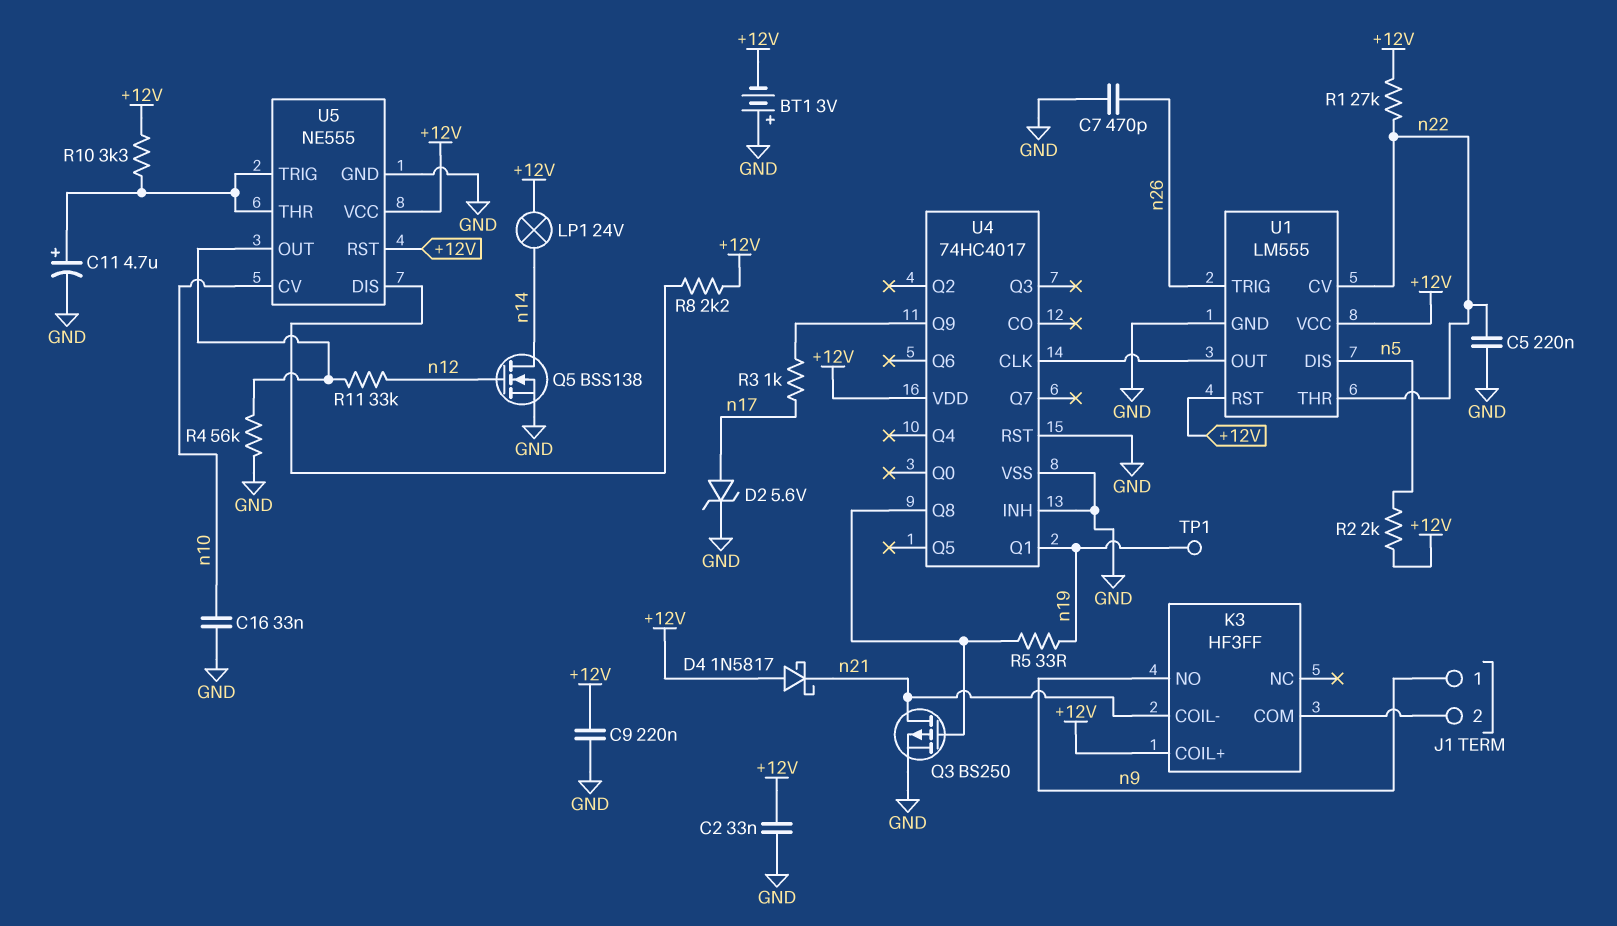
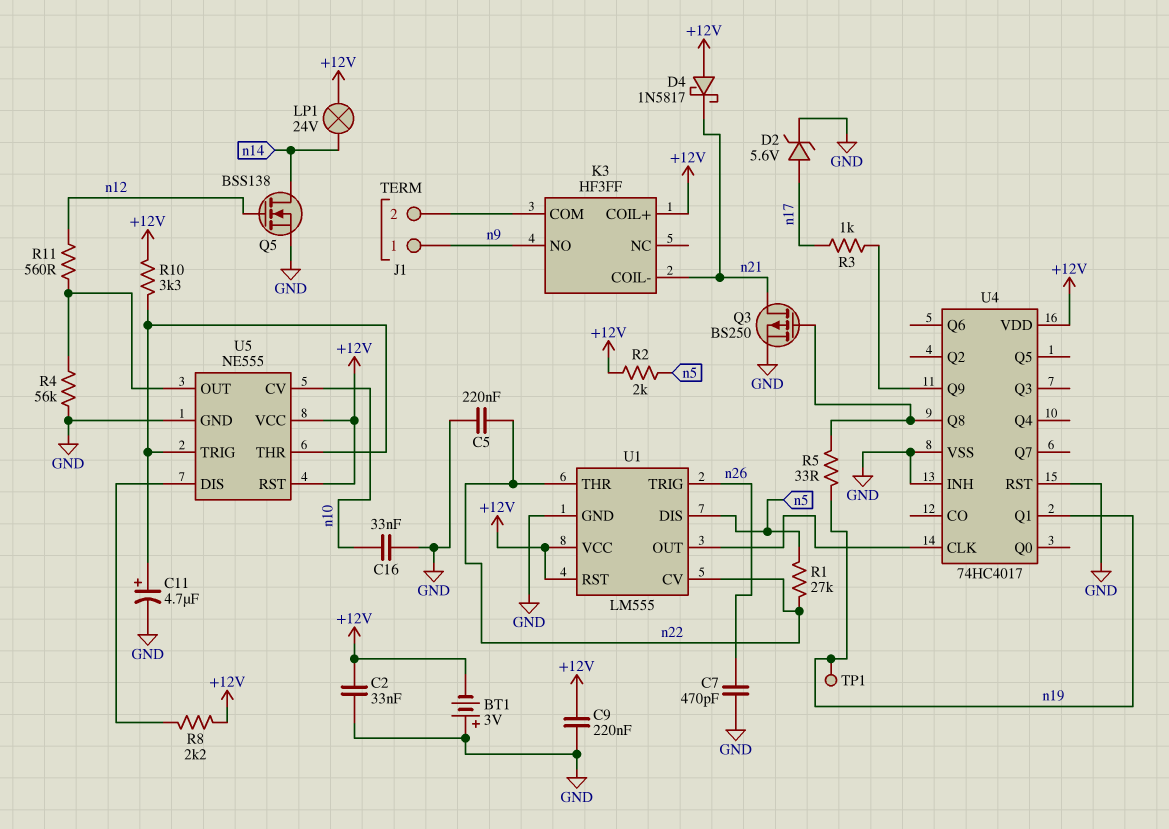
R1: 27k (+12V, n22) -> 27k (n5, n22)
R11: 33k (U5/OUT, n12) -> 560 (U5/OUT, n12)

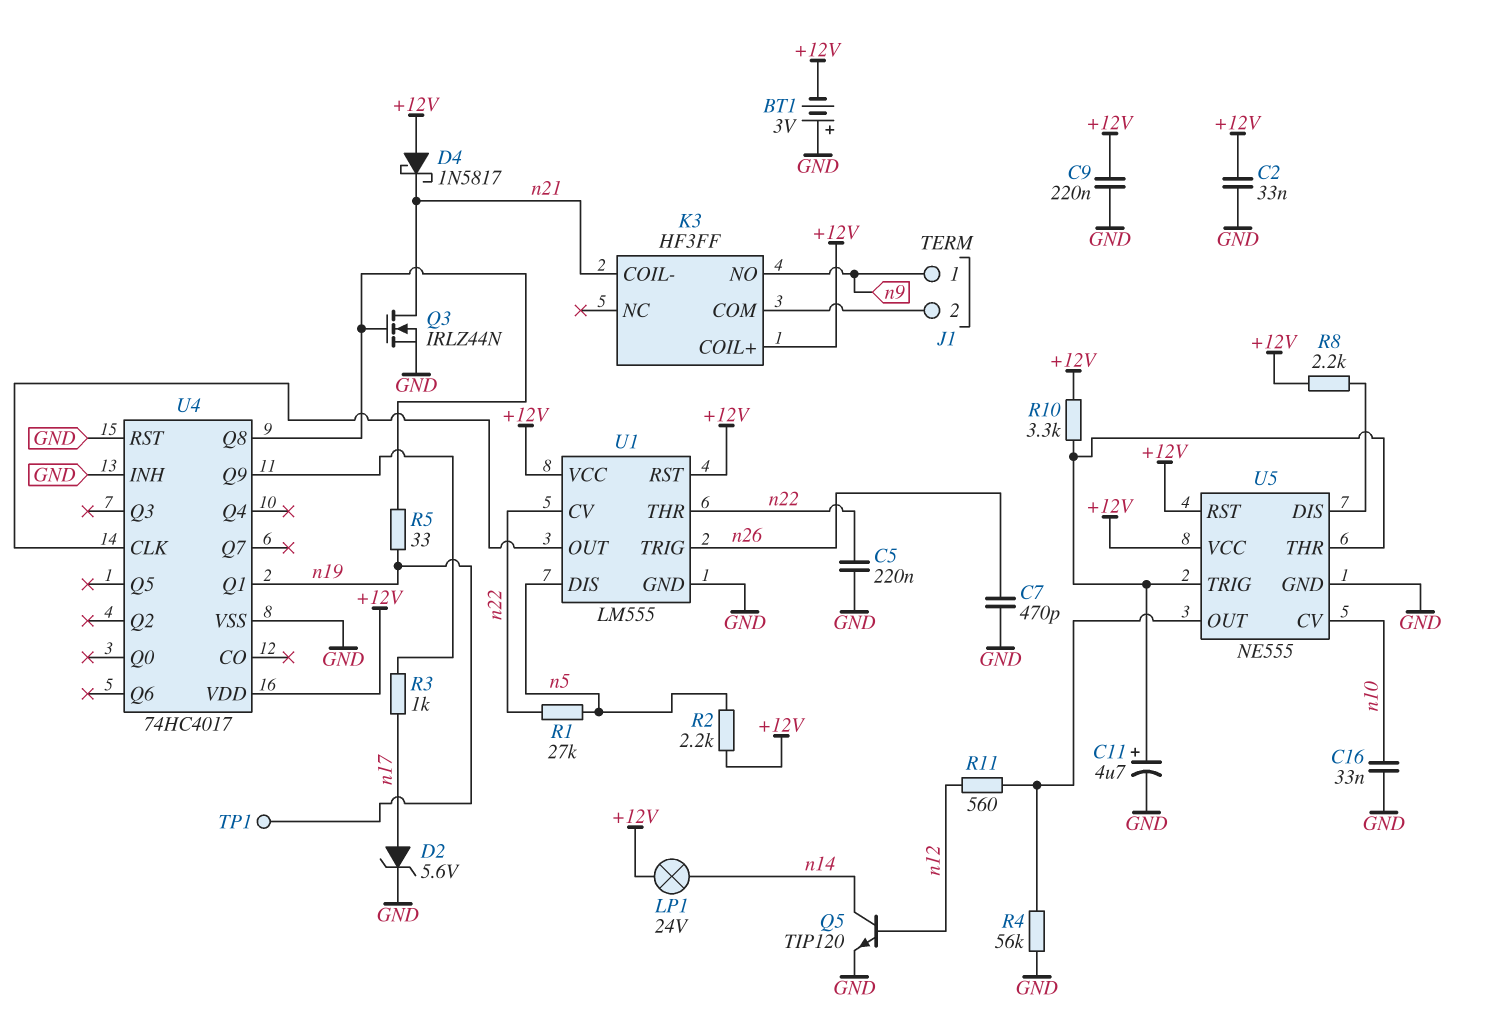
Q3: PMOS BS250 (G U4/Q8, D n21, S GND) -> NMOS IRLZ44N (G U4/Q8, D n21, S GND)
Q5: NMOS BSS138 (G n12, D n14, S GND) -> NPN TIP120 (B n12, C n14, E GND)
R2: 2k (+12V, n5) -> 2.2k (+12V, n5)

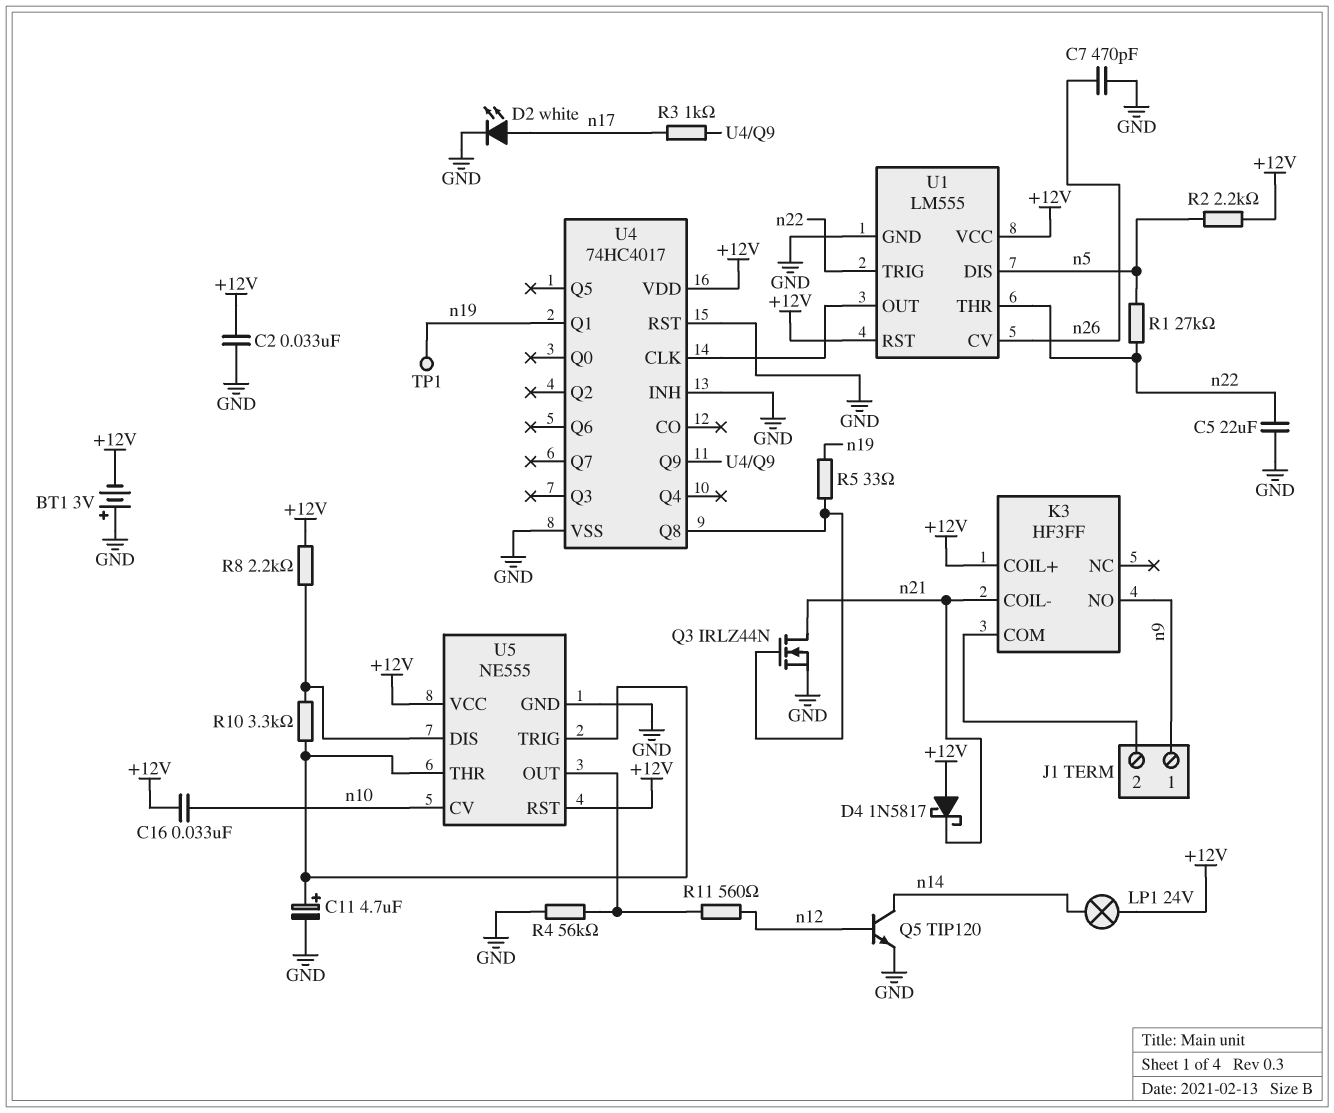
C5: 220nF (GND, n22) -> 22uF (GND, n22)
C9: 220nF (+12V, GND) -> none
C16: 33nF (GND, n10) -> 33nF (+12V, n10)
D2: zener 5.6V (A n17, K GND) -> LED white (A n17, K GND)
R10: 3.3k (+12V, U5/THR) -> 3.3k (U5/DIS, U5/THR)
U1 pin CV: n22 -> n26
U1 pin TRIG: n26 -> n22

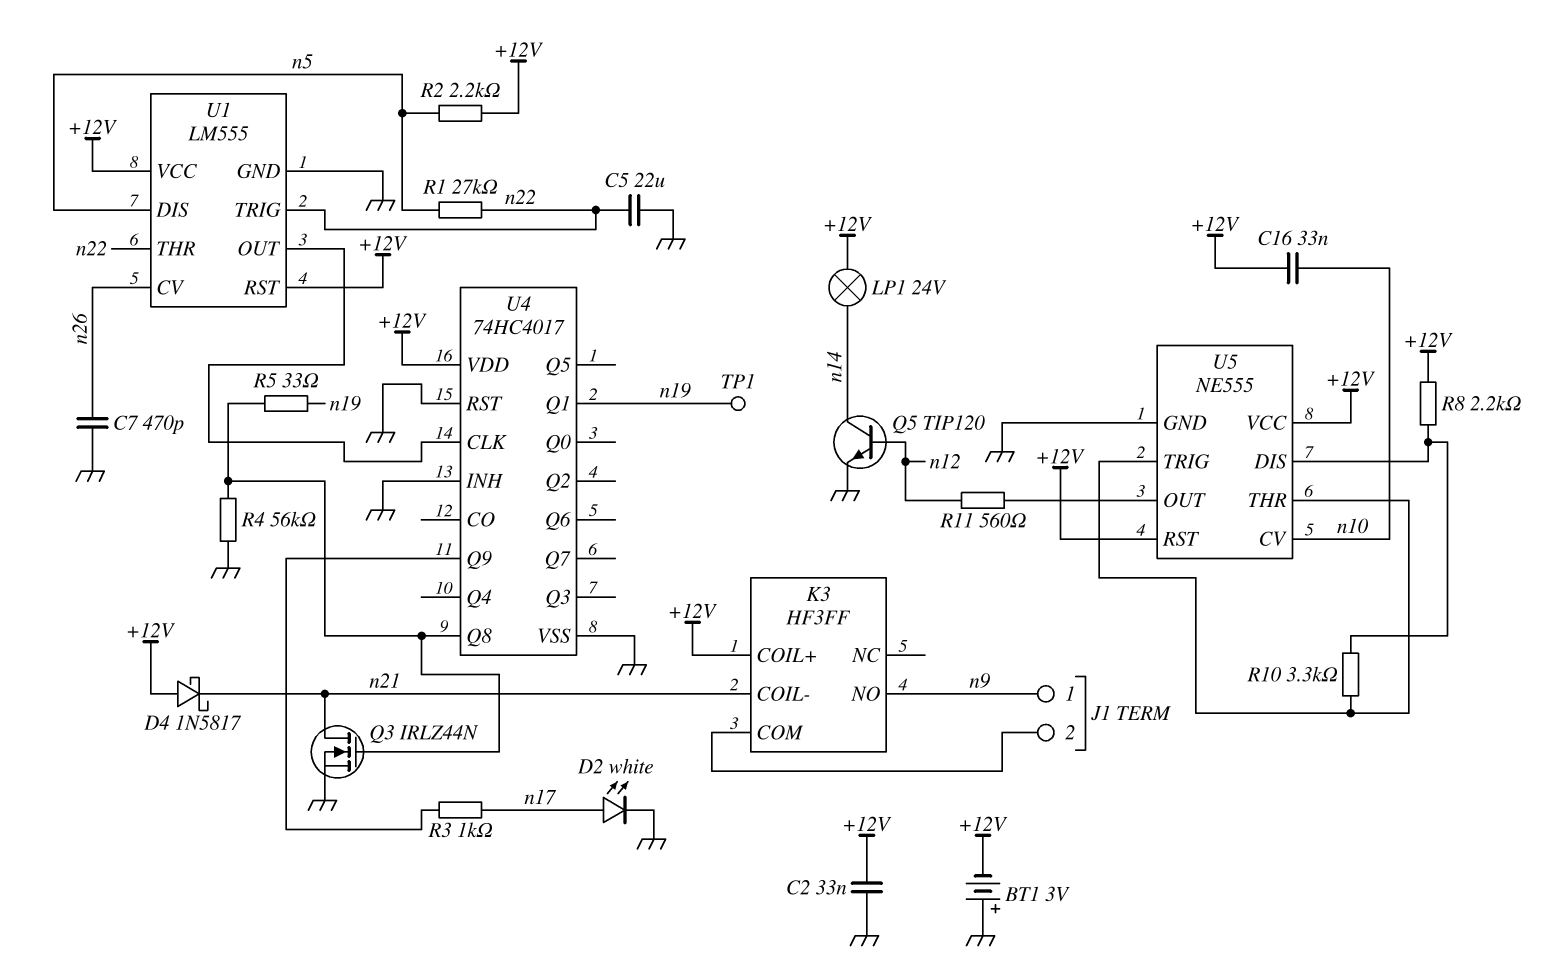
C11: 4.7uF (plus U5/THR, minus GND) -> none
R4: 56k (GND, U5/OUT) -> 56k (GND, U4/Q8)

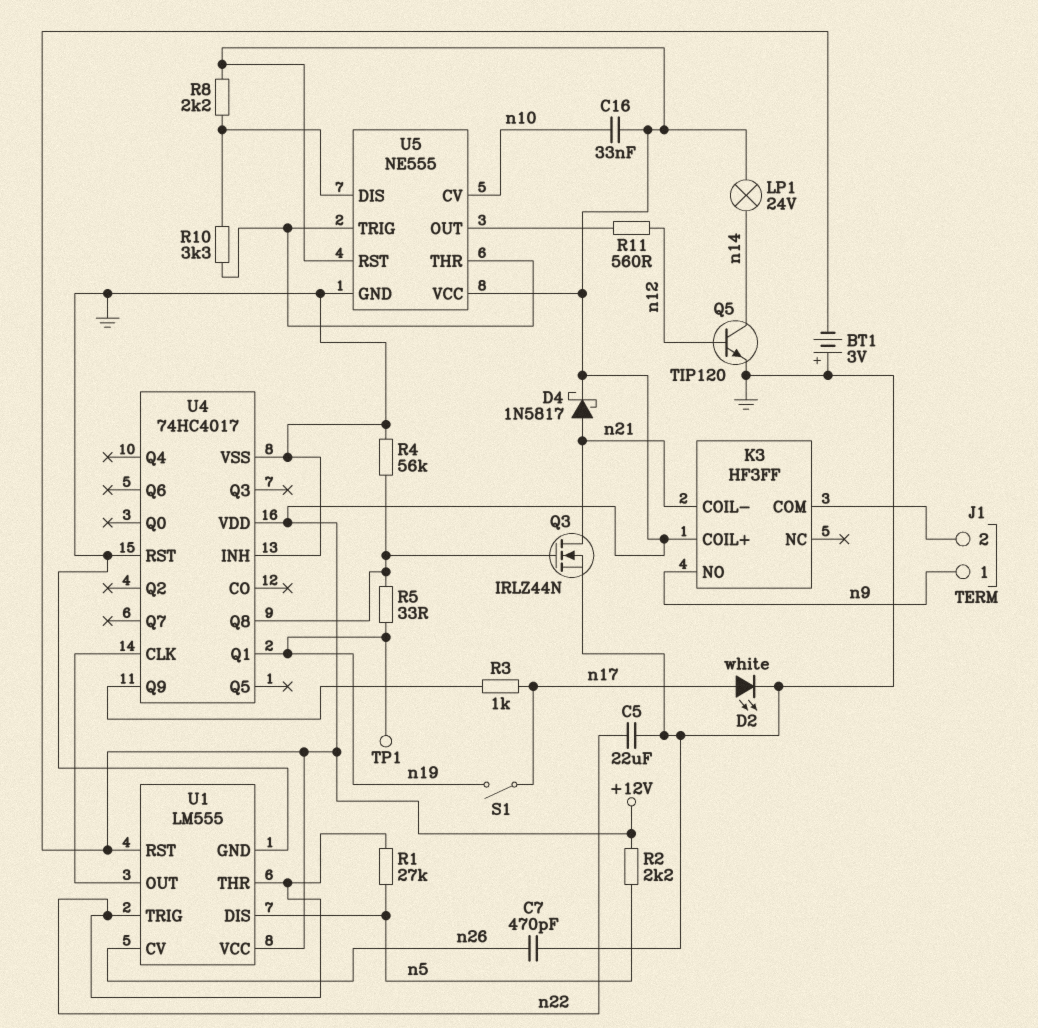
C2: 33nF (+12V, GND) -> none
D4: schottky 1N5817 (A +12V, K n21) -> schottky 1N5817 (A n21, K +12V)
S1: none -> switch (n17, n19)

